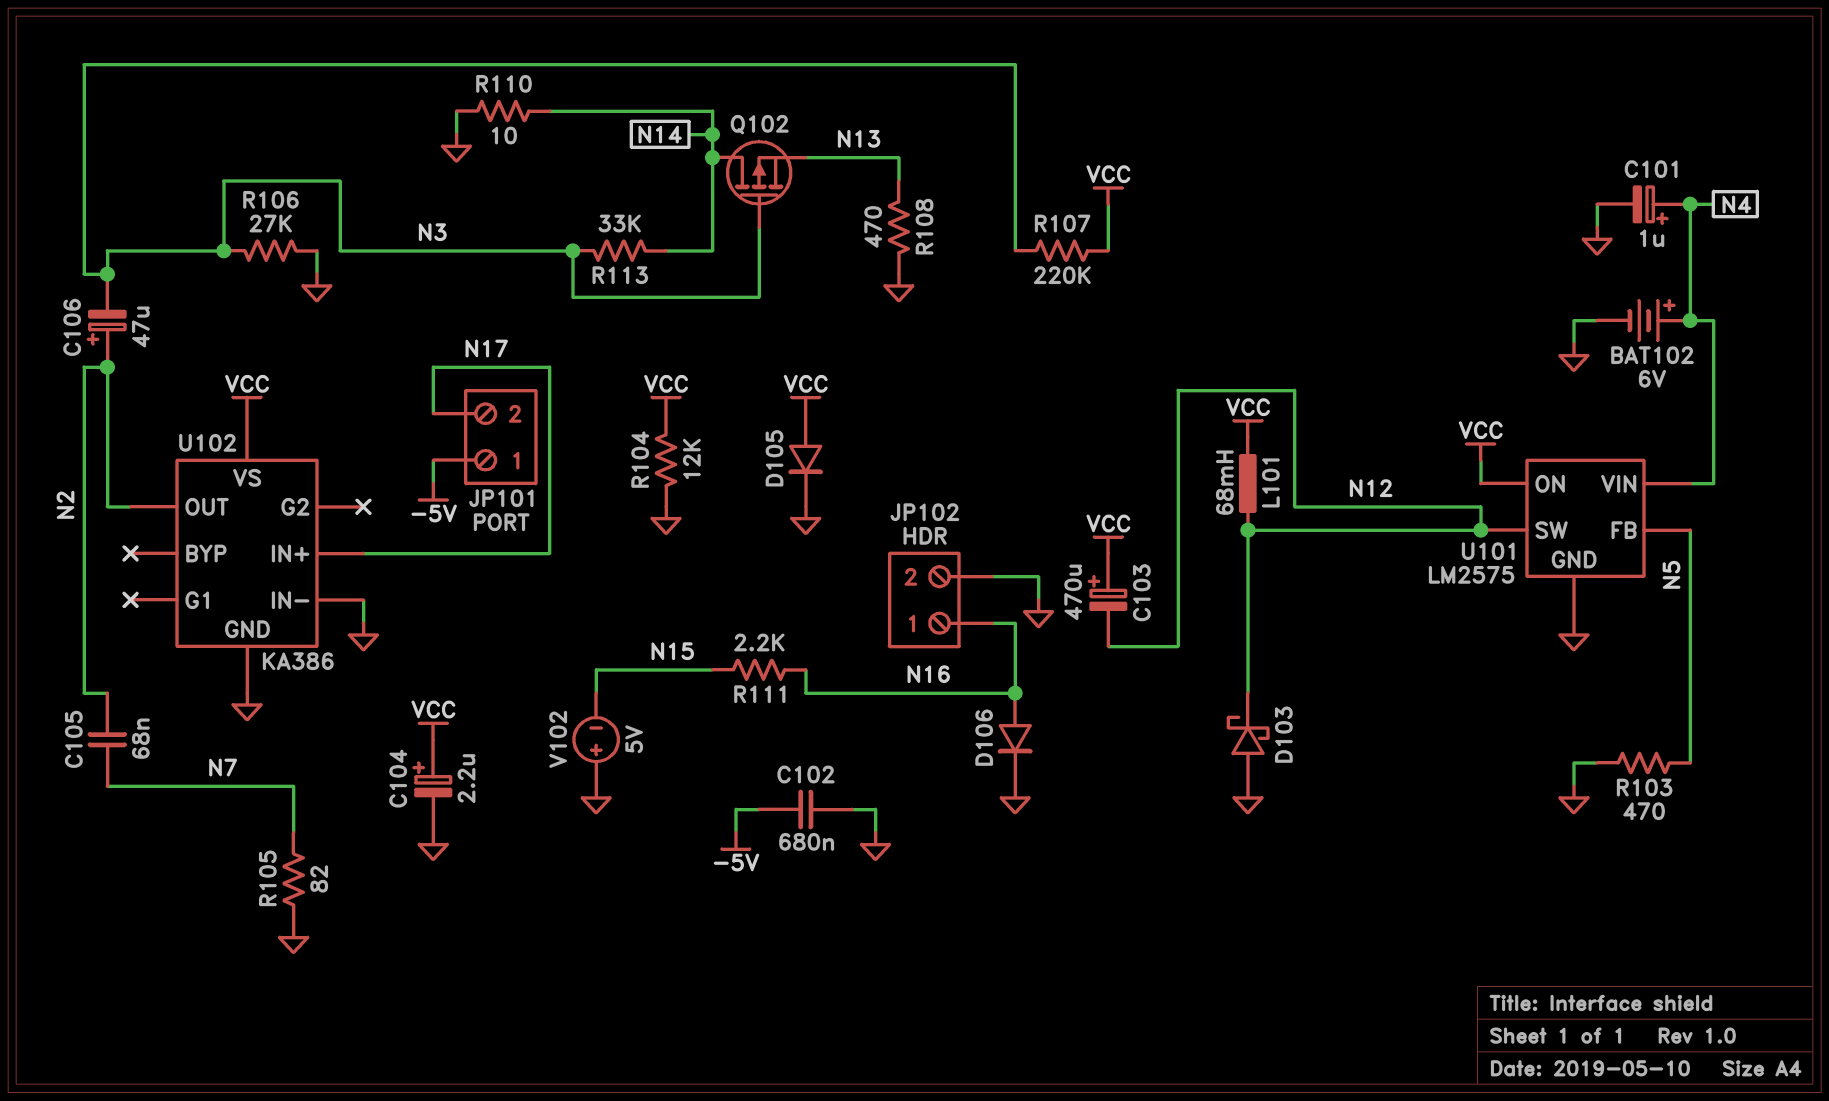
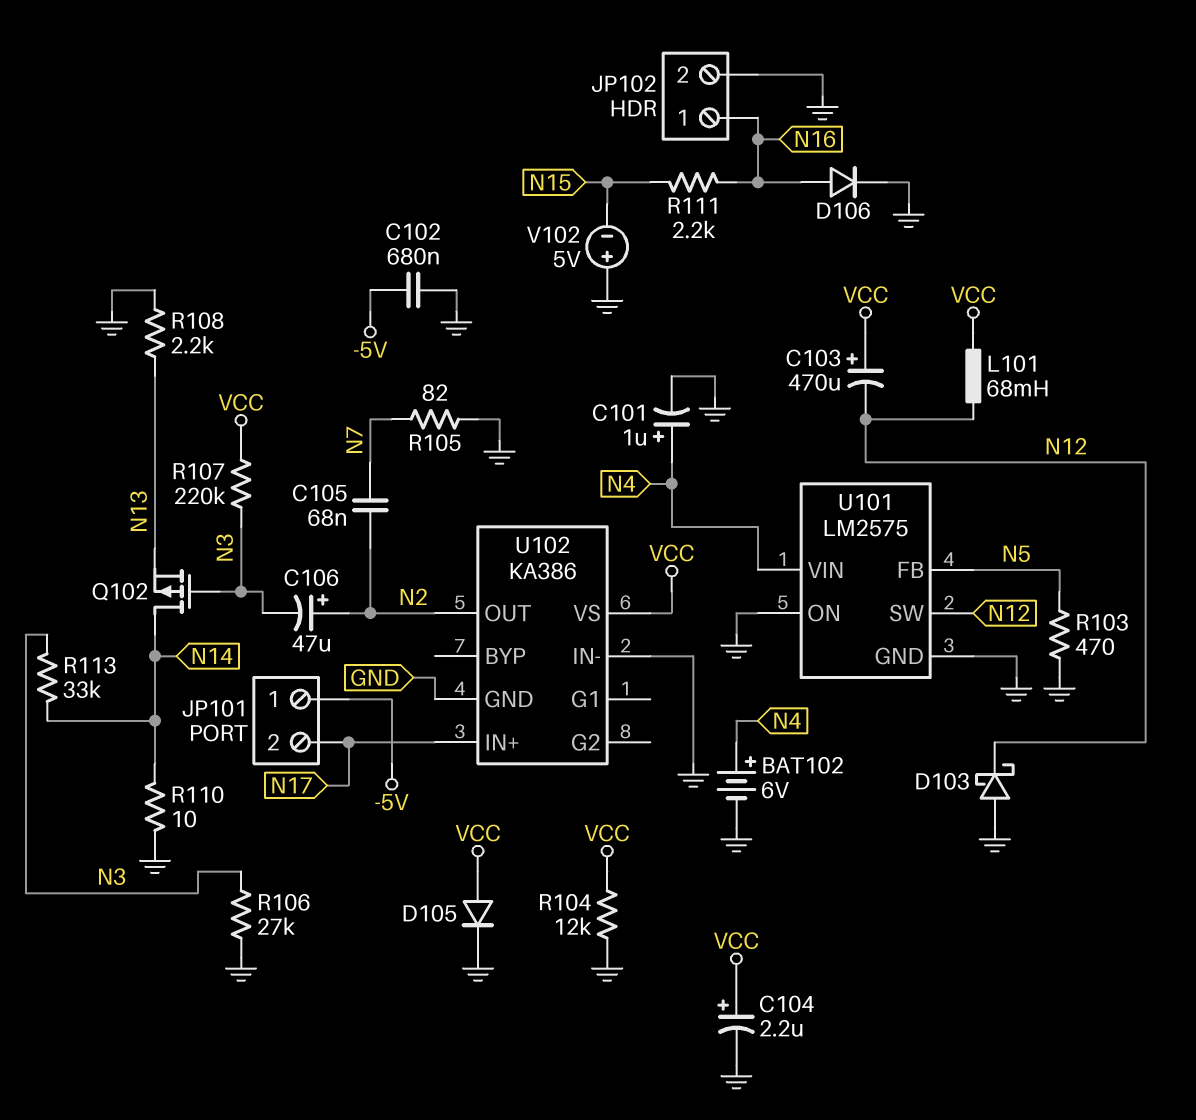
R108: 470 (GND, N13) -> 2.2k (GND, N13)
U101 pin ON: VCC -> GND

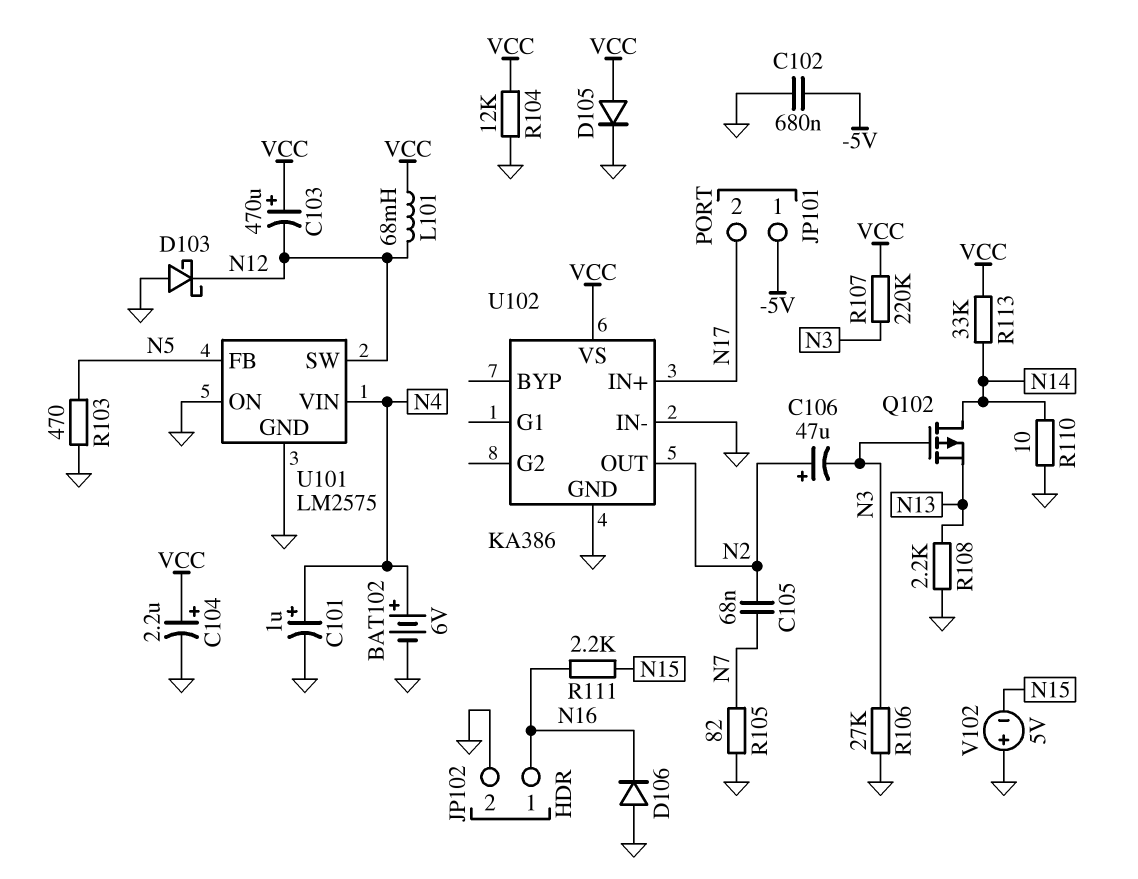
D106: diode (A N16, K GND) -> diode (A GND, K N16)
R113: 33k (N3, N14) -> 33k (N14, VCC)

